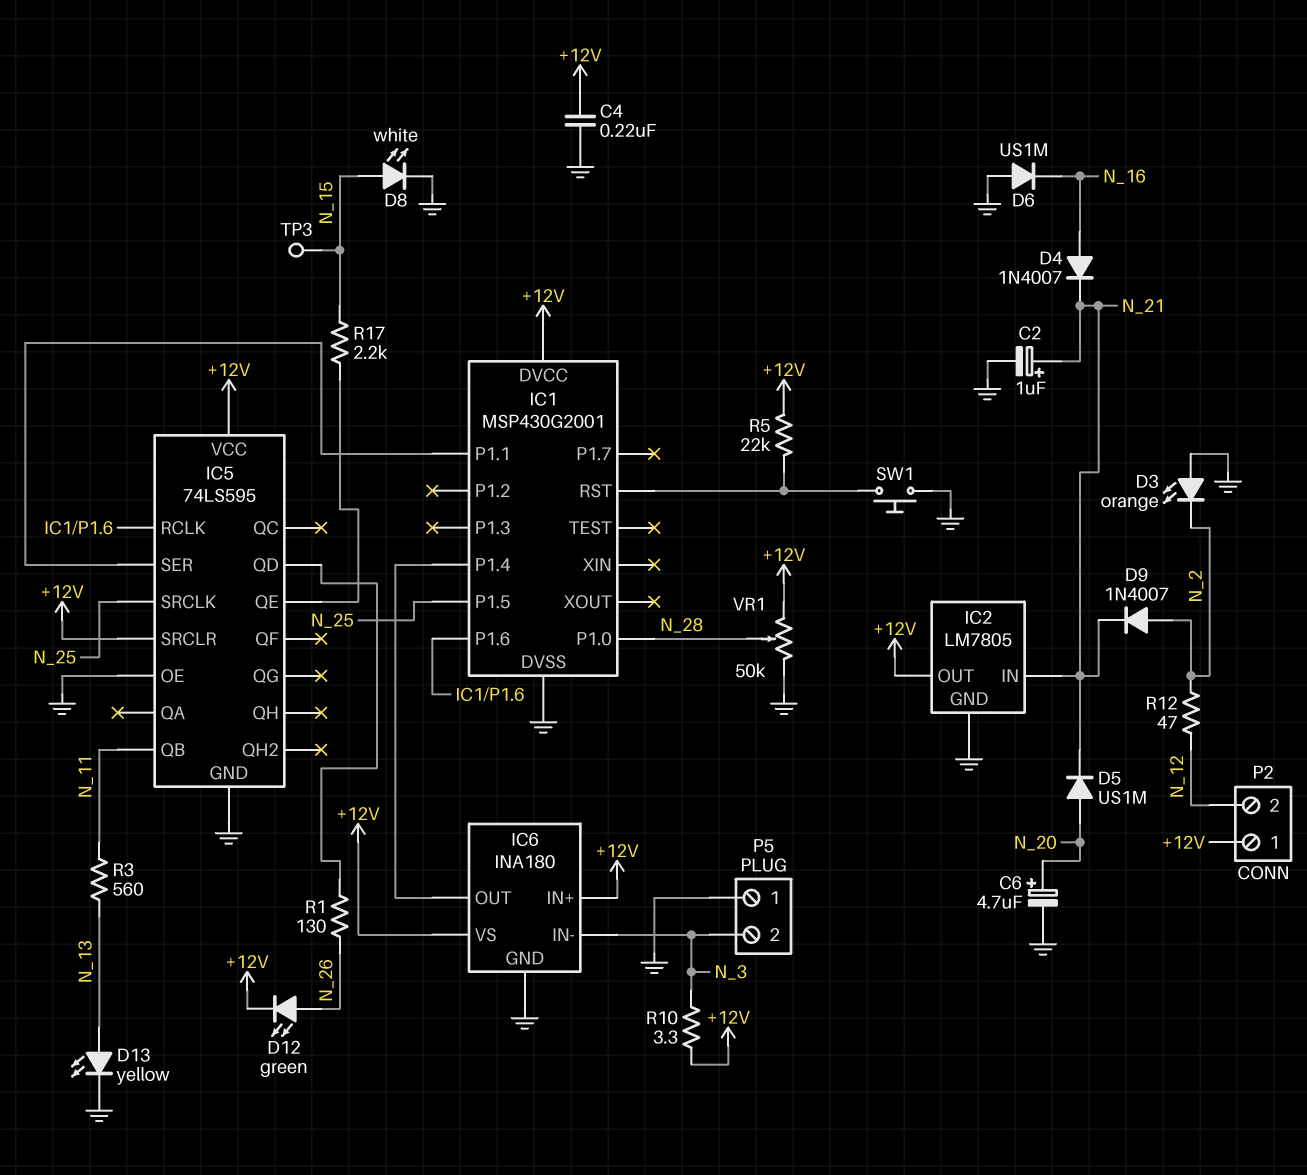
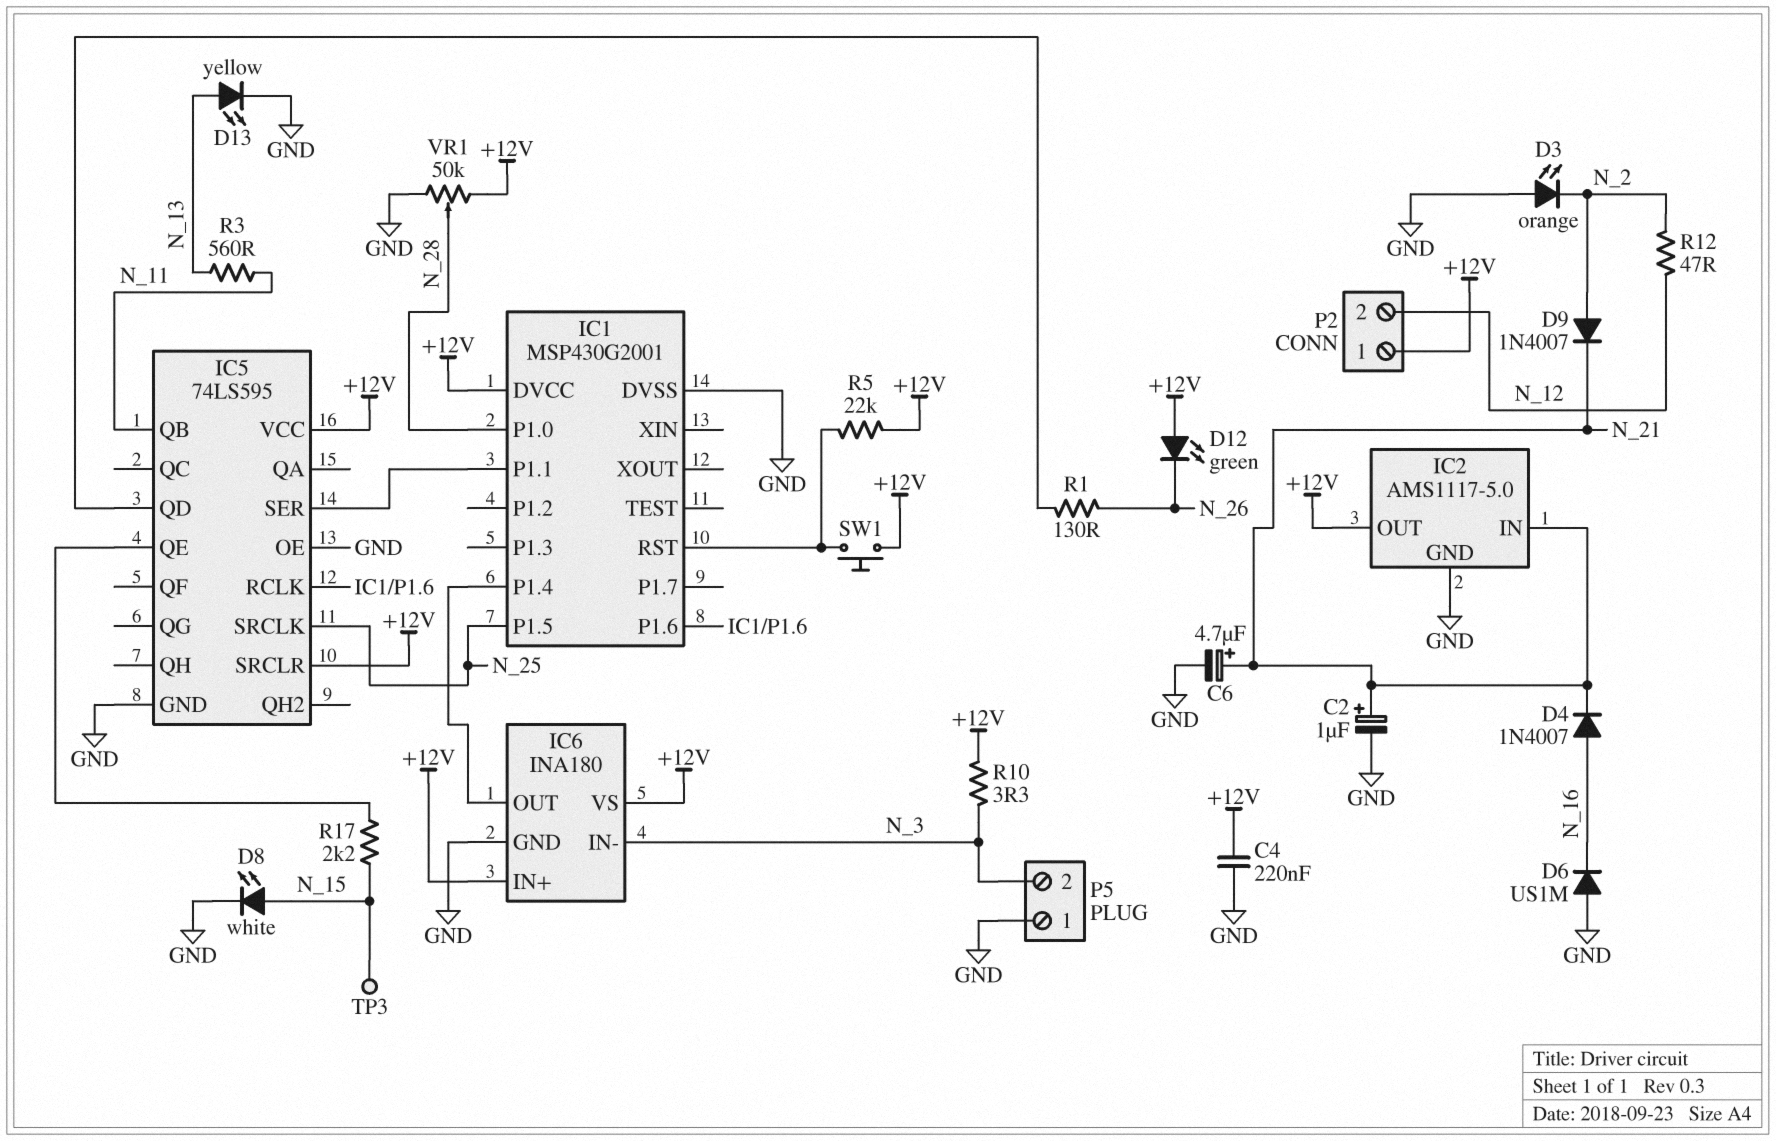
C6: 4.7uF (plus N_20, minus GND) -> 4.7uF (plus N_21, minus GND)
D5: diode US1M (A N_20, K N_21) -> none
D12: LED green (A N_26, K +12V) -> LED green (A +12V, K N_26)
IC2: LM7805 -> AMS1117-5.0
SW1: button (GND, IC1/RST) -> button (+12V, IC1/RST)

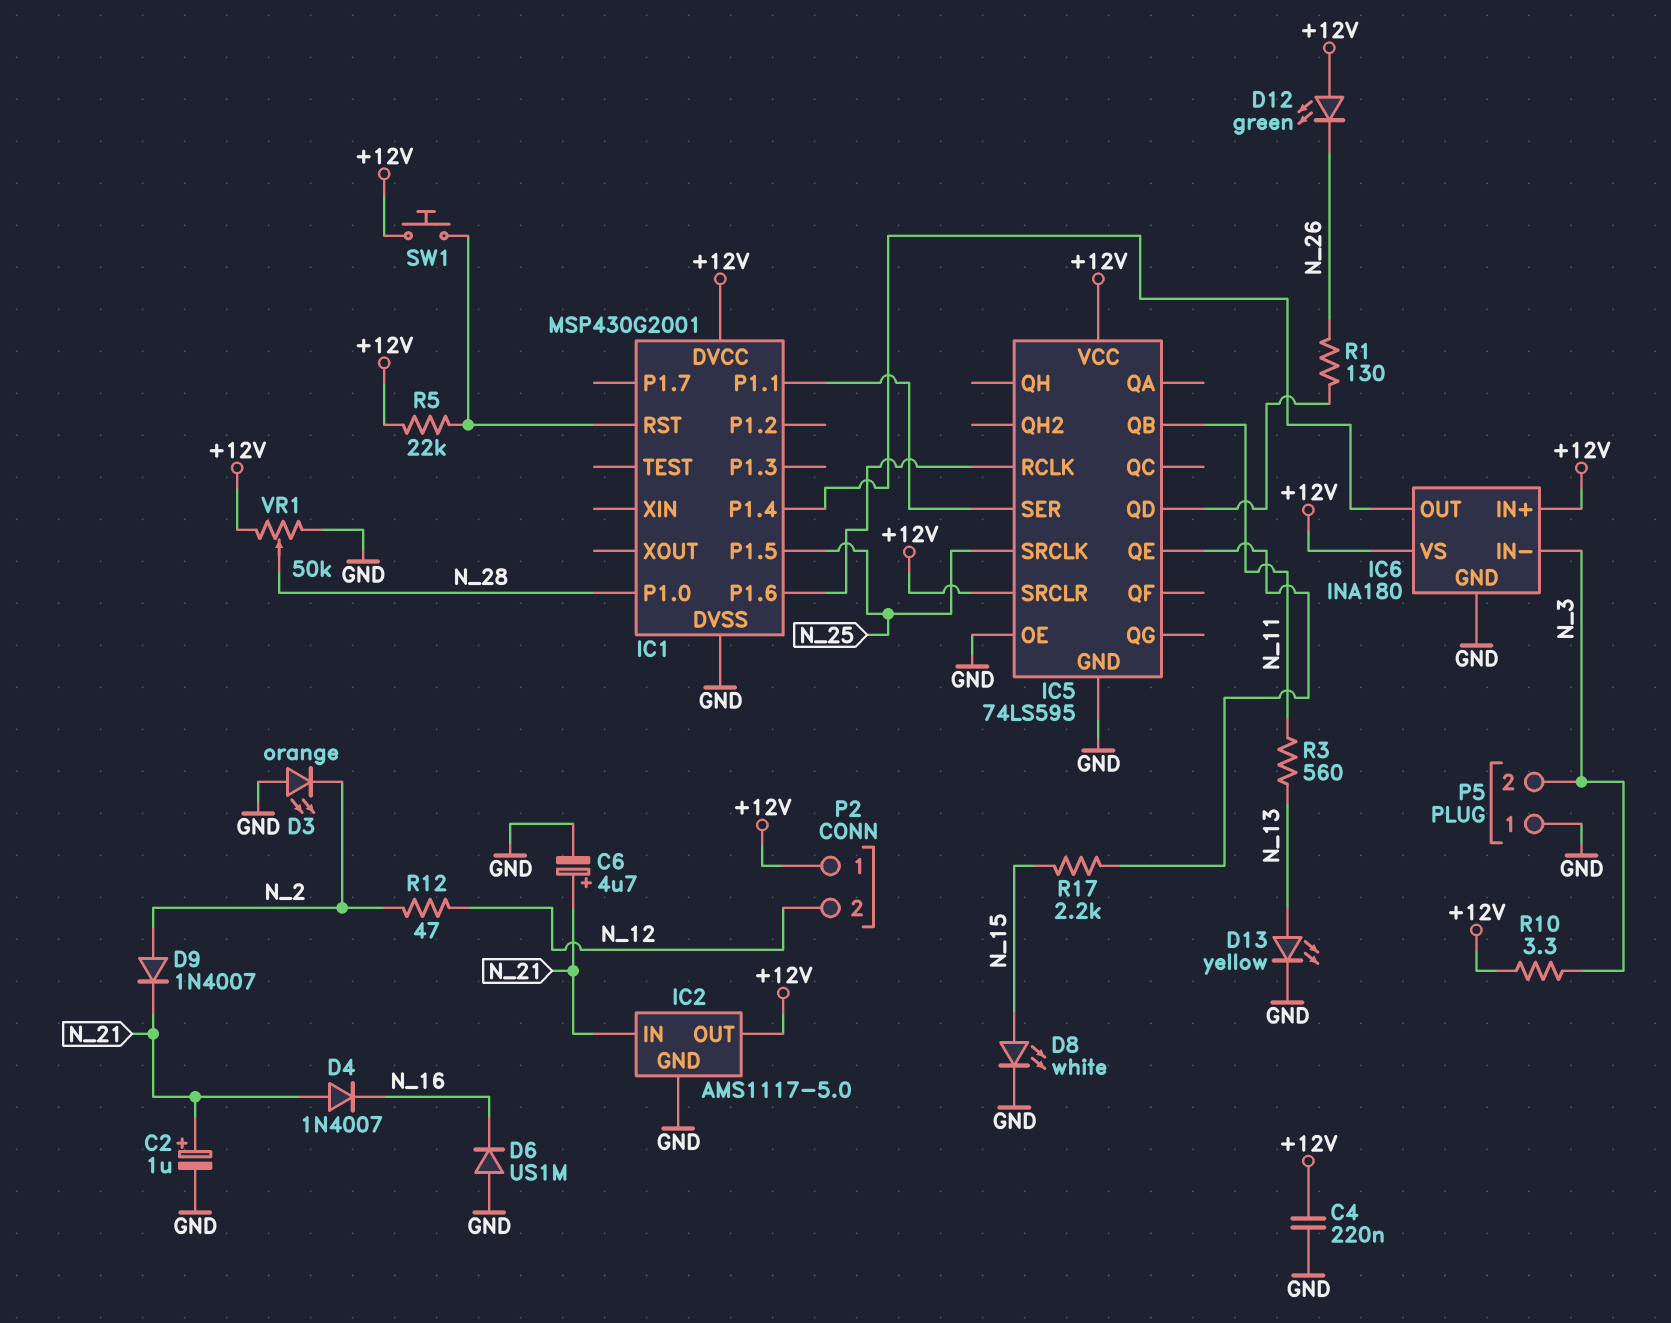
D4: diode 1N4007 (A N_16, K N_21) -> diode 1N4007 (A N_21, K N_16)
TP3: test point (N_15) -> none

